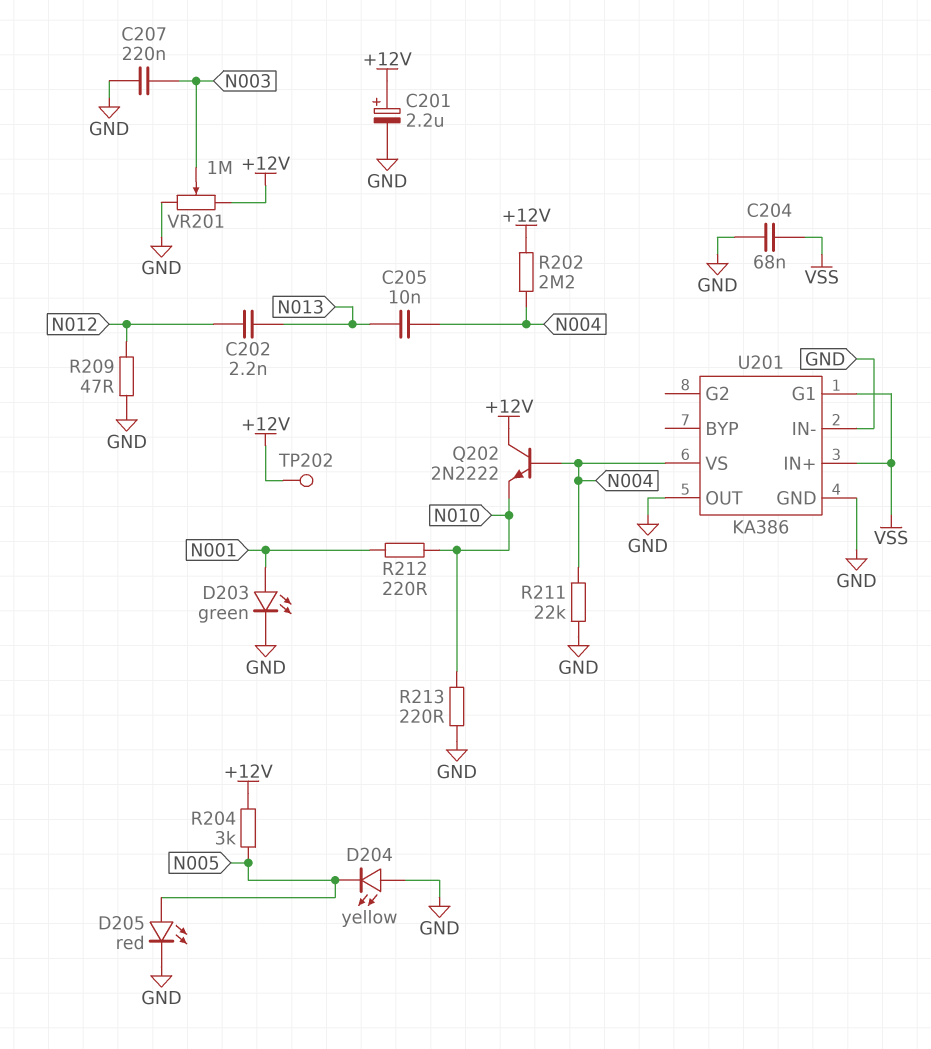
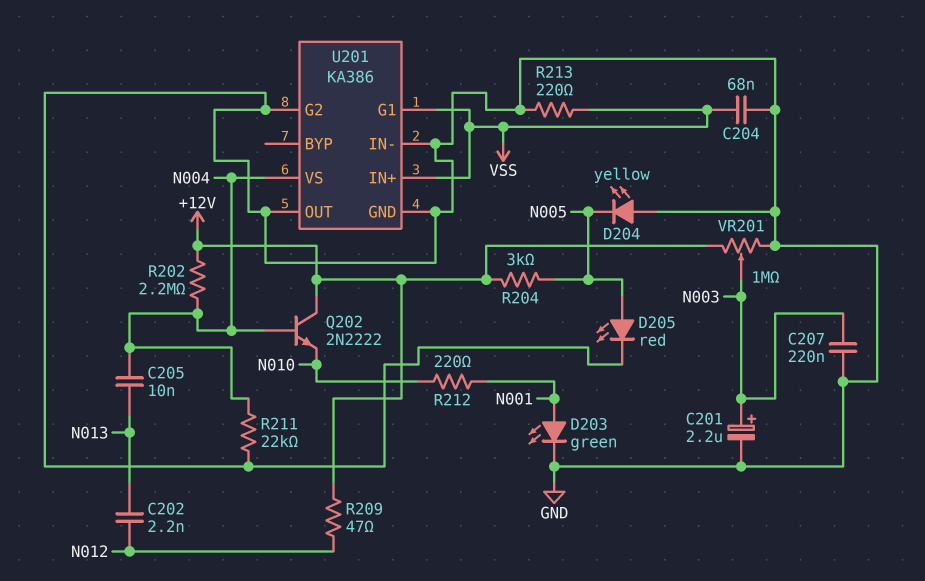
C201: 2.2uF (plus +12V, minus GND) -> 2.2uF (plus N003, minus GND)
R209: 47 (GND, N012) -> 47 (+12V, N012)
R213: 220 (GND, N010) -> 220 (GND, VSS)
TP202: test point (+12V) -> none
U201 pin G2: none -> GND

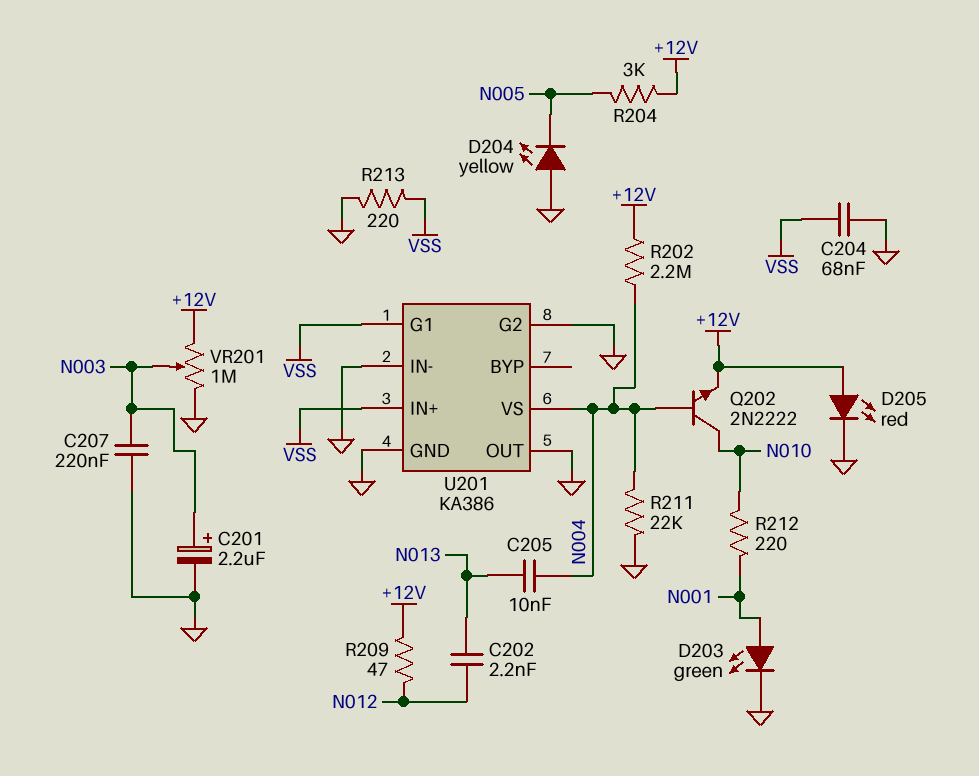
D205: LED red (A N005, K GND) -> LED red (A +12V, K GND)
Q202: NPN 2N2222 (B N004, C +12V, E N010) -> NPN 2N2222 (B N004, C N010, E +12V)

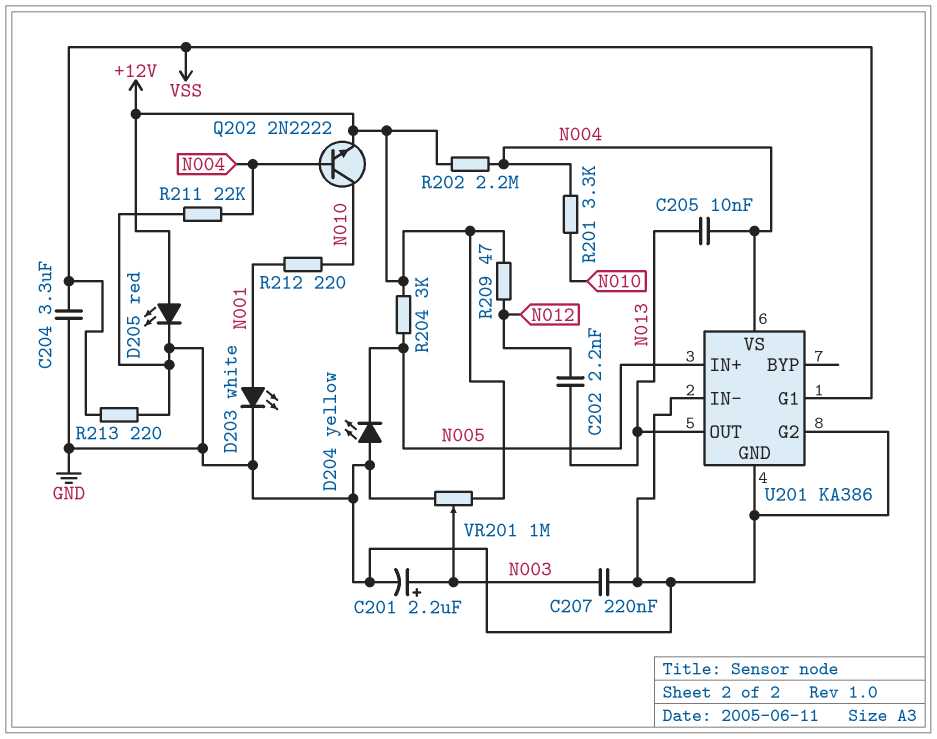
C204: 68nF (GND, VSS) -> 3.3uF (GND, VSS)
D203: LED green (A N001, K GND) -> LED white (A N001, K GND)
R201: none -> 3.3k (N004, N010)
U201 pin IN+: VSS -> N005
U201 pin OUT: GND -> N013

